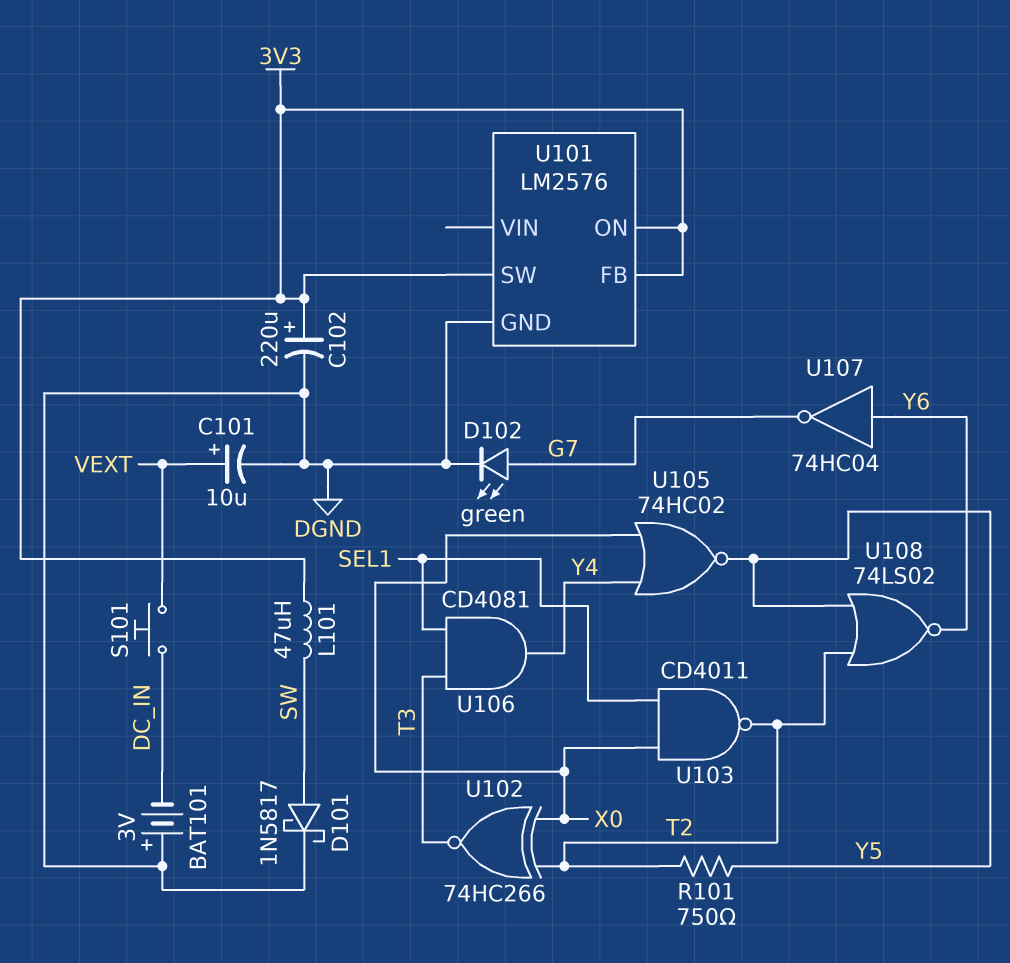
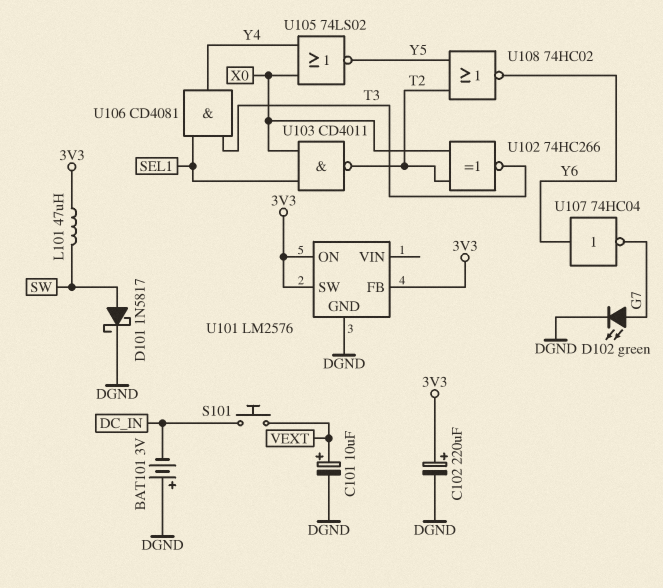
R101: 750 (T2, Y5) -> none
U105: NOR 74HC02 (in X0, in Y4, out Y5) -> NOR 74LS02 (in X0, in Y4, out Y5)
U108: NOR 74LS02 (in T2, in Y5, out Y6) -> NOR 74HC02 (in T2, in Y5, out Y6)

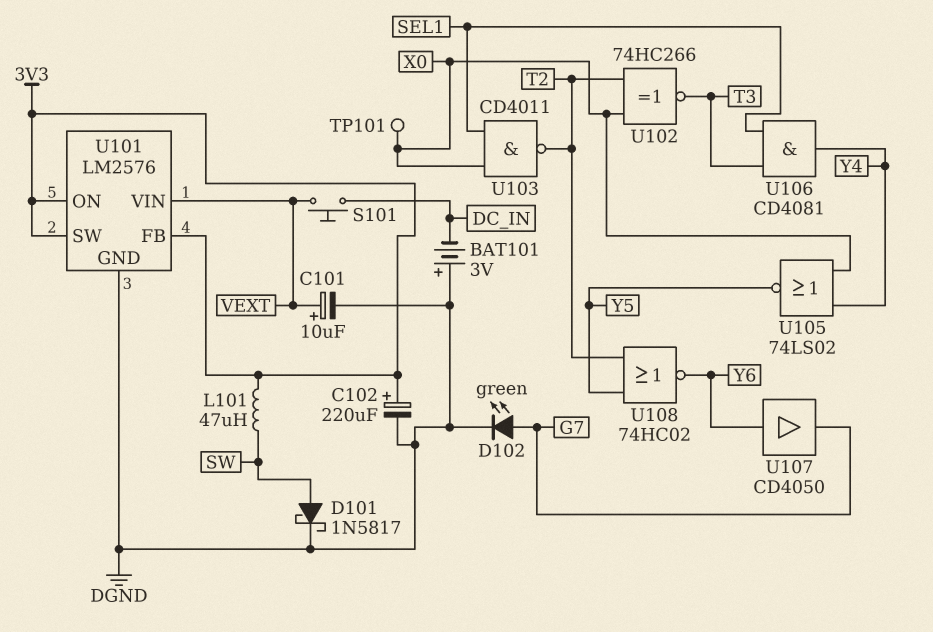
TP101: none -> test point (X0)
U101 pin VIN: none -> VEXT
U107: NOT 74HC04 (in Y6, out G7) -> buffer CD4050 (in Y6, out G7)

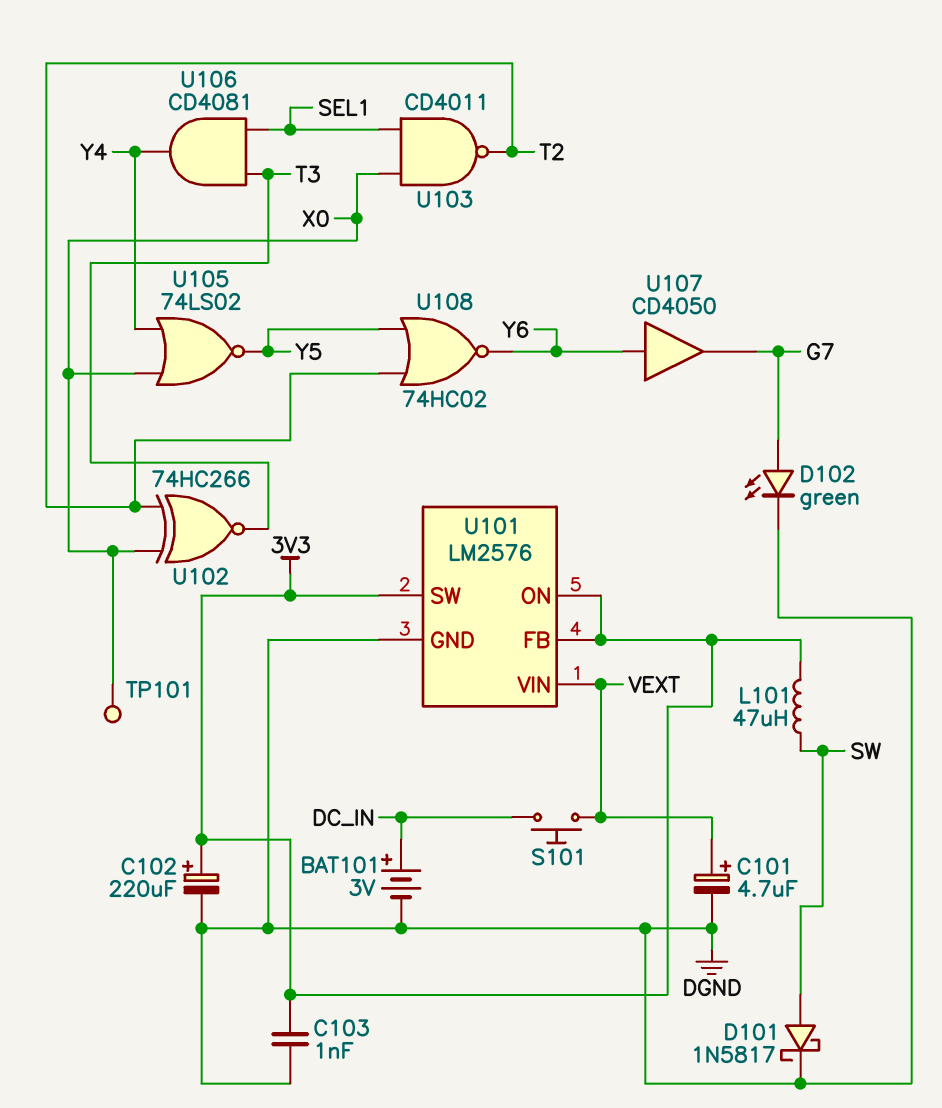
BAT101: 3V (plus DGND, minus DC_IN) -> 3V (plus DC_IN, minus DGND)
C101: 10uF (plus VEXT, minus DGND) -> 4.7uF (plus VEXT, minus DGND)
C103: none -> 1nF (3V3, DGND)

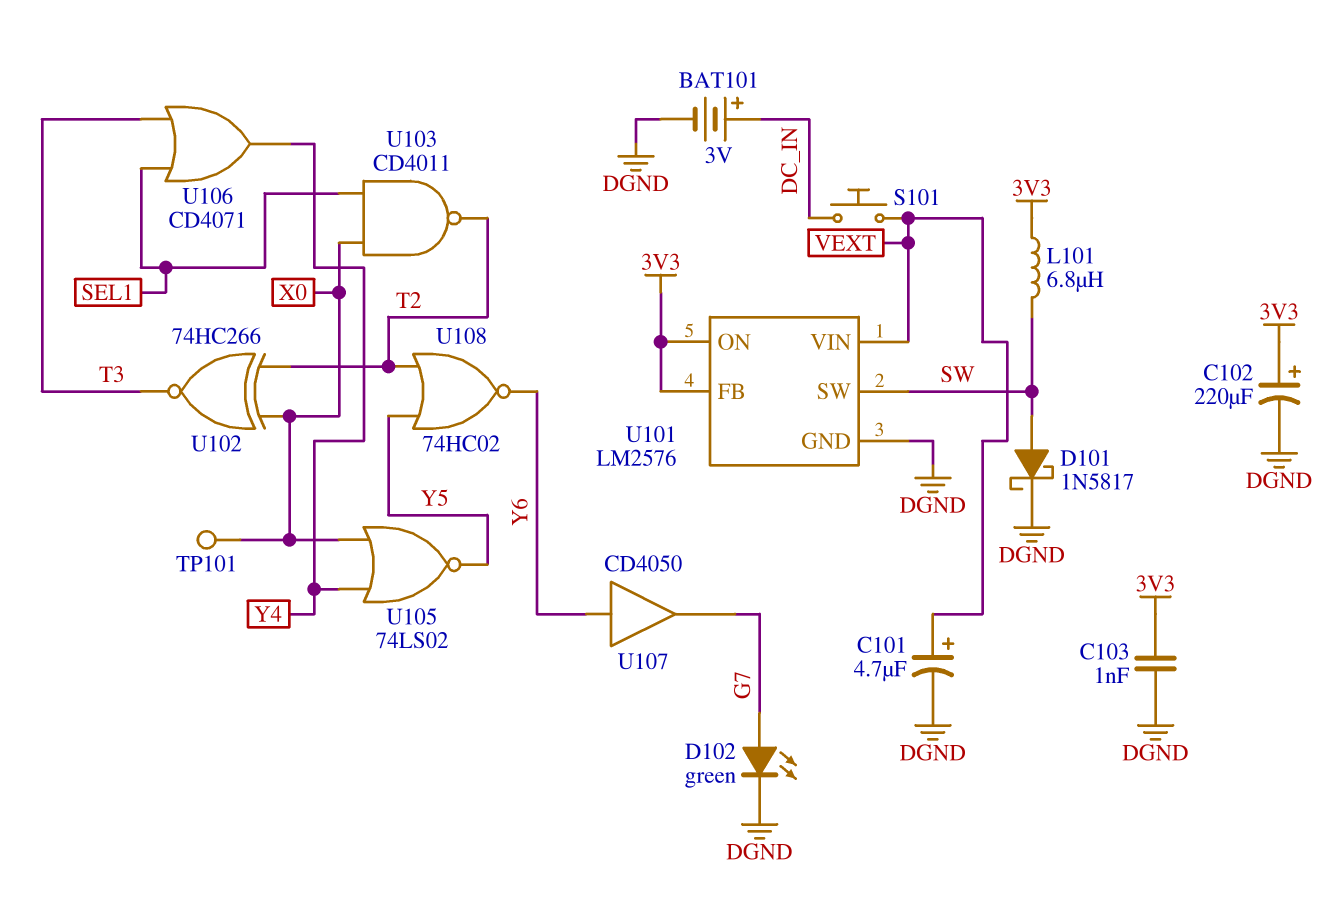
L101: 47uH (3V3, SW) -> 6.8uH (3V3, SW)
U101 pin SW: 3V3 -> SW
U106: AND CD4081 (in SEL1, in T3, out Y4) -> OR CD4071 (in SEL1, in T3, out Y4)

